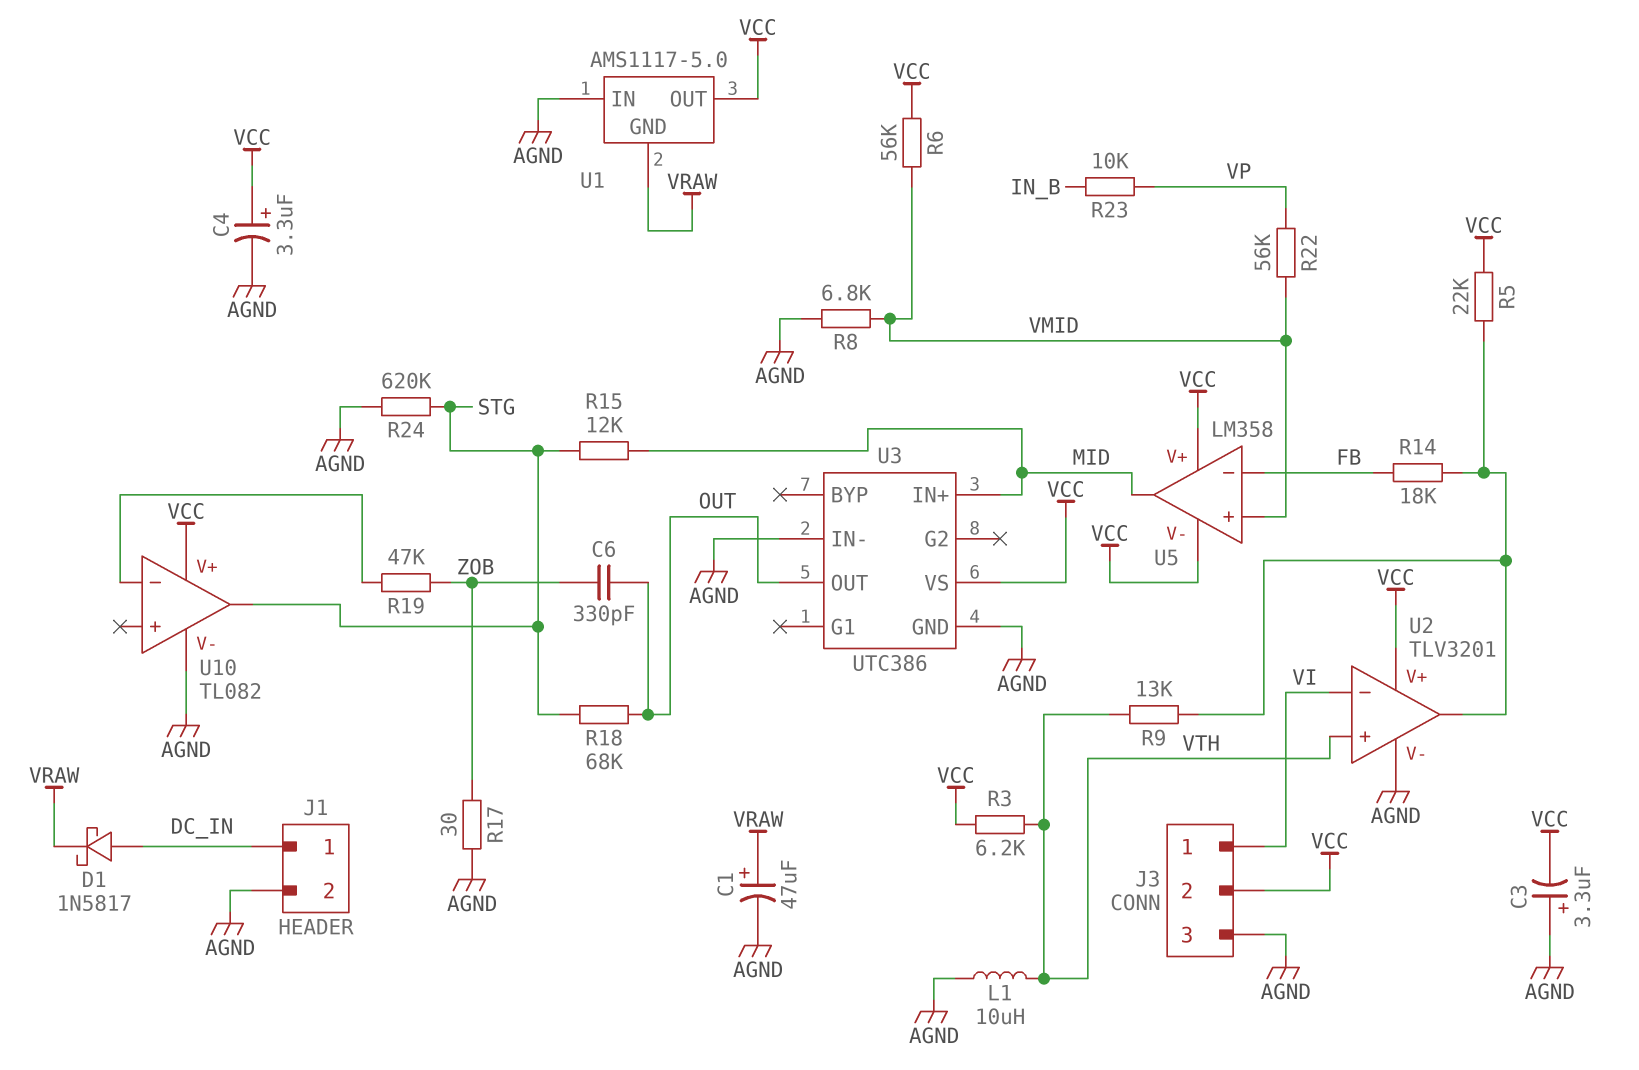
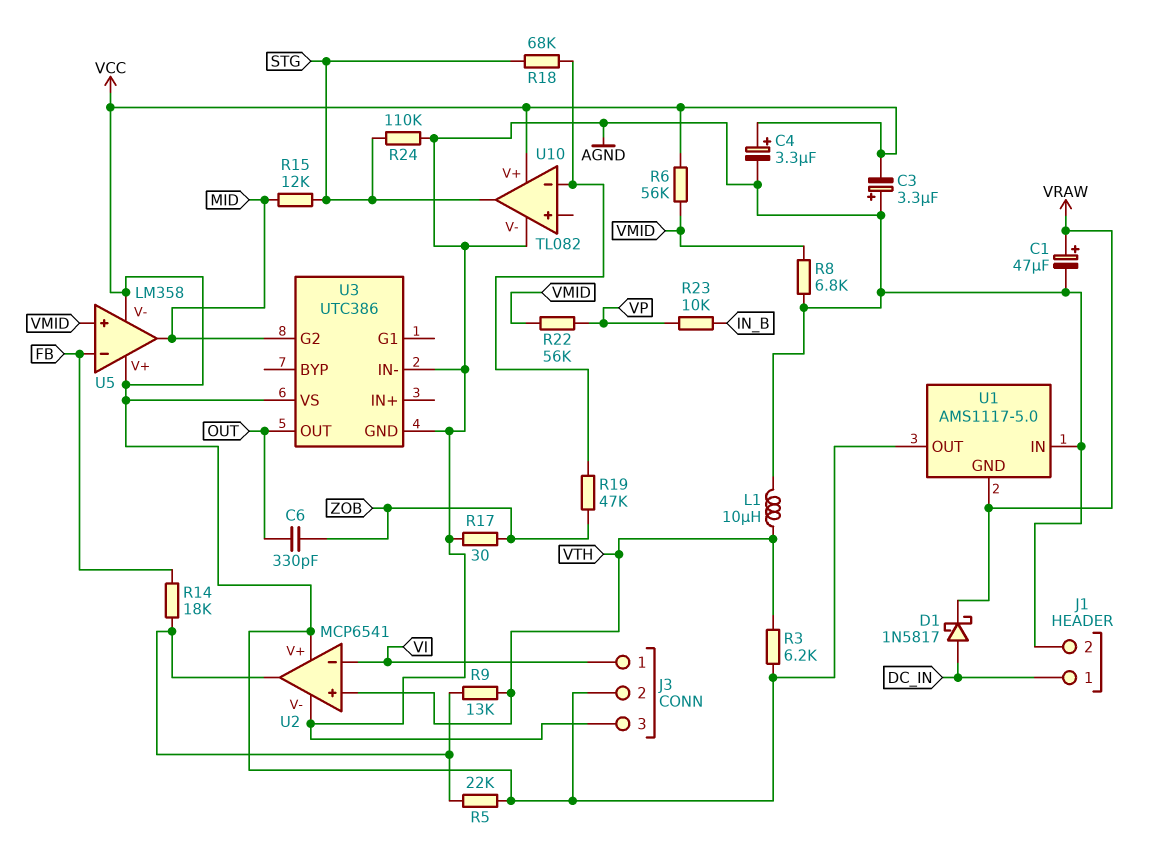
R18: 68k (OUT, STG) -> 68k (STG, U10/in-)
R24: 620k (AGND, STG) -> 110k (AGND, STG)
U2: TLV3201 -> MCP6541
U3 pin G2: none -> MID
U3 pin IN+: MID -> none

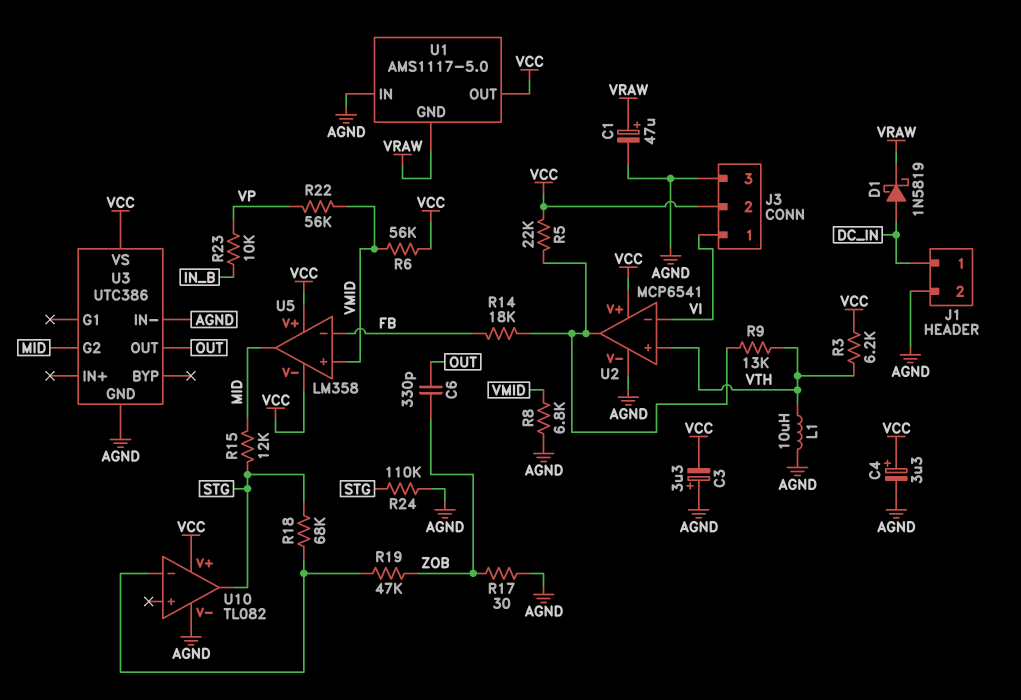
D1: schottky 1N5817 (A DC_IN, K VRAW) -> schottky 1N5819 (A DC_IN, K VRAW)

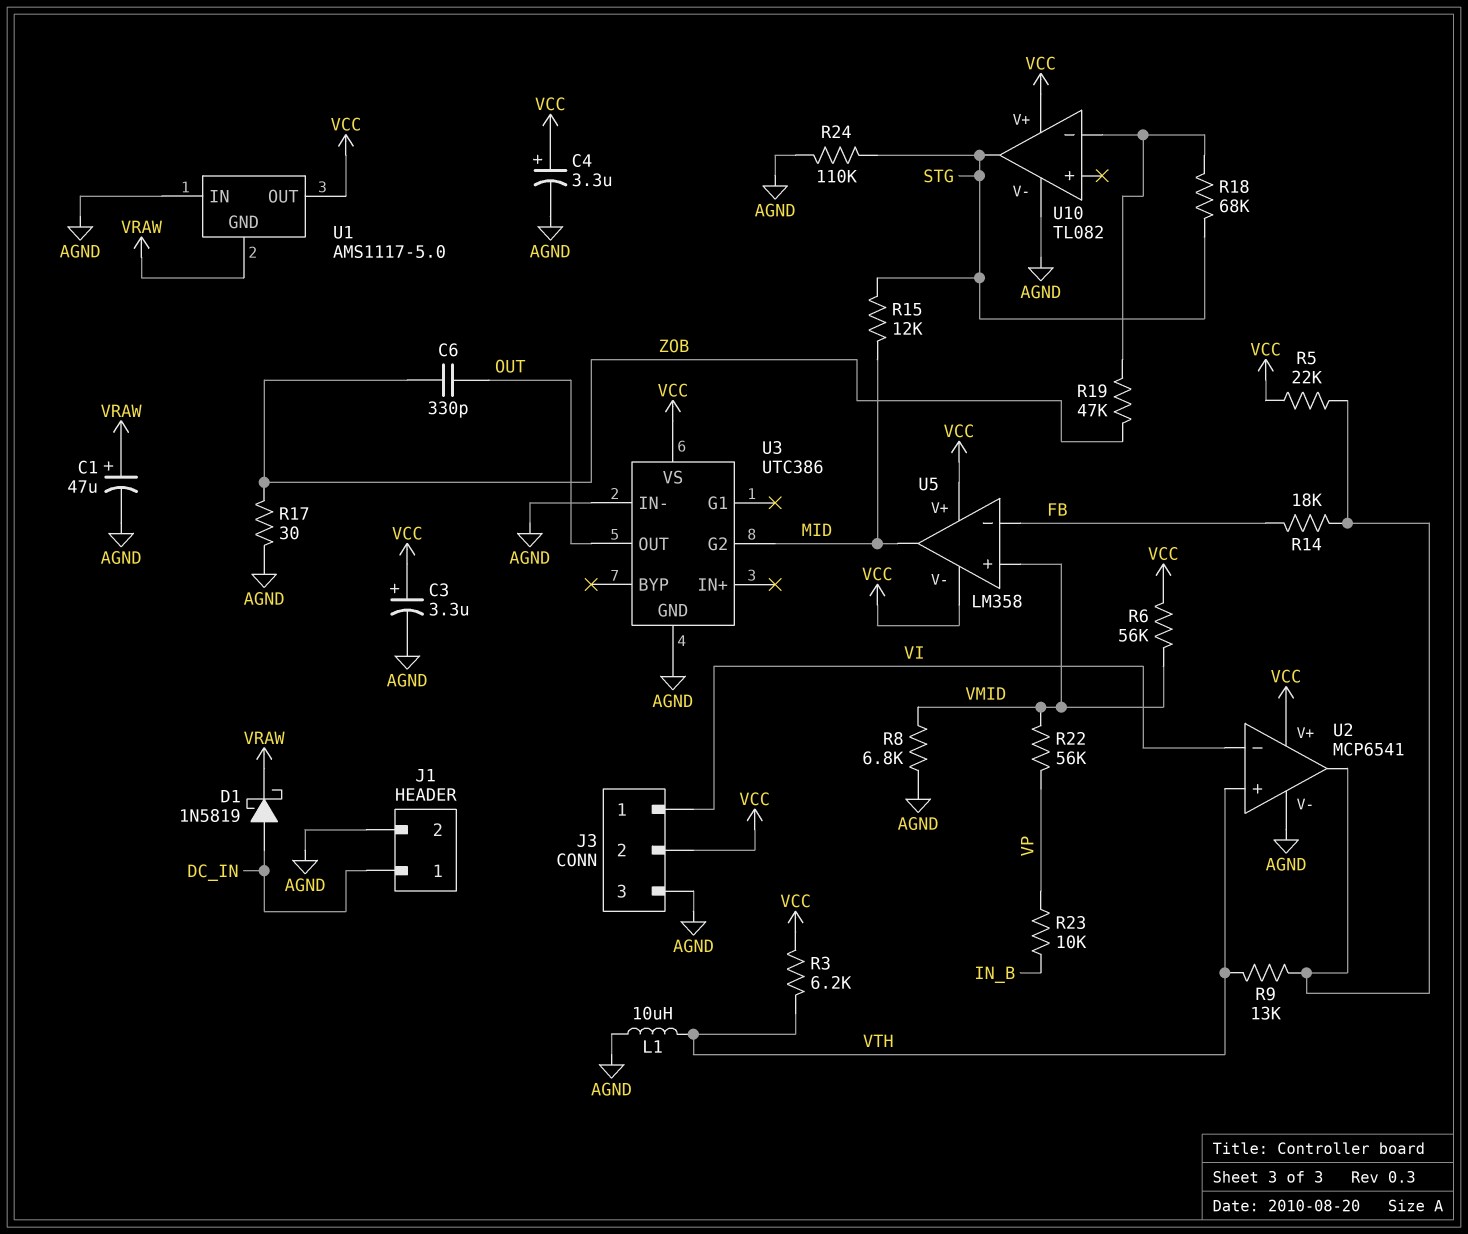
C3: 3.3uF (plus AGND, minus VCC) -> 3.3uF (plus VCC, minus AGND)

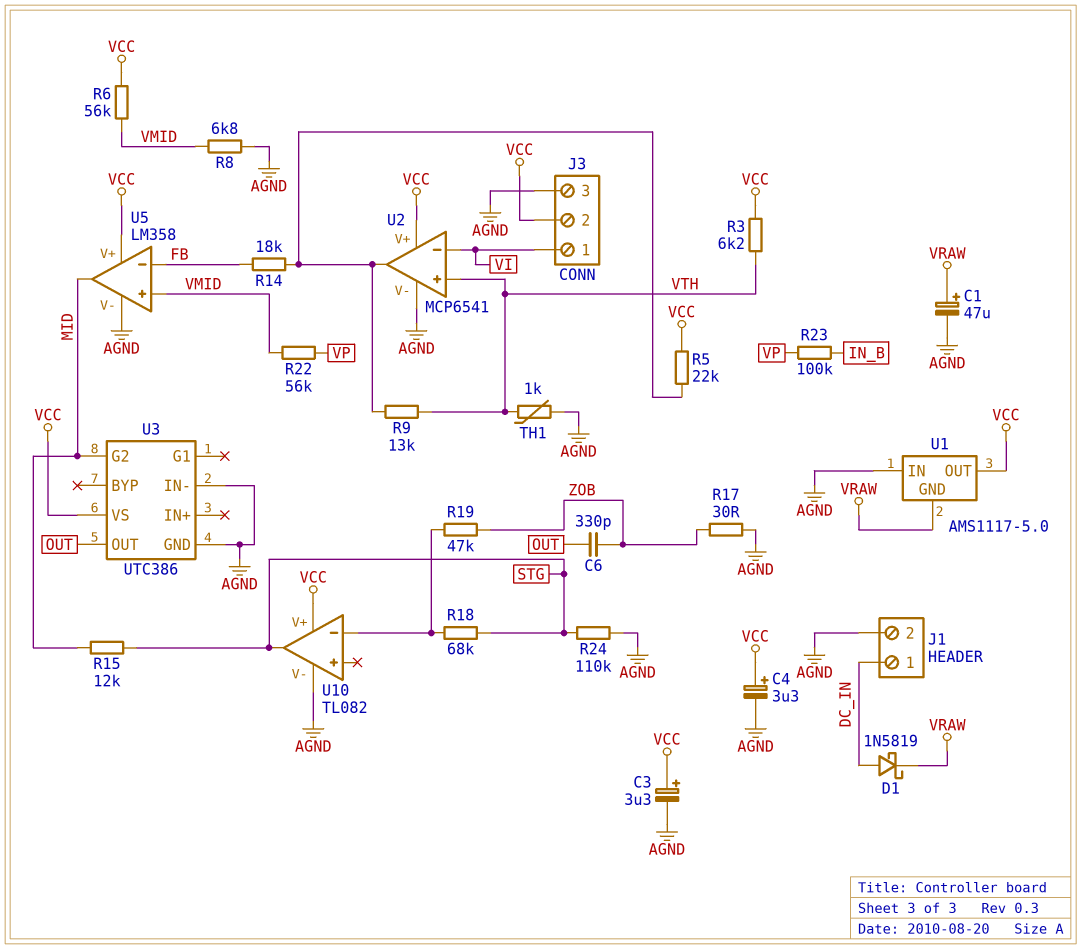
L1: 10uH (AGND, VTH) -> none
R23: 10k (IN_B, VP) -> 100k (IN_B, VP)
TH1: none -> 1k (AGND, VTH)
U5 pin V-: VCC -> AGND

